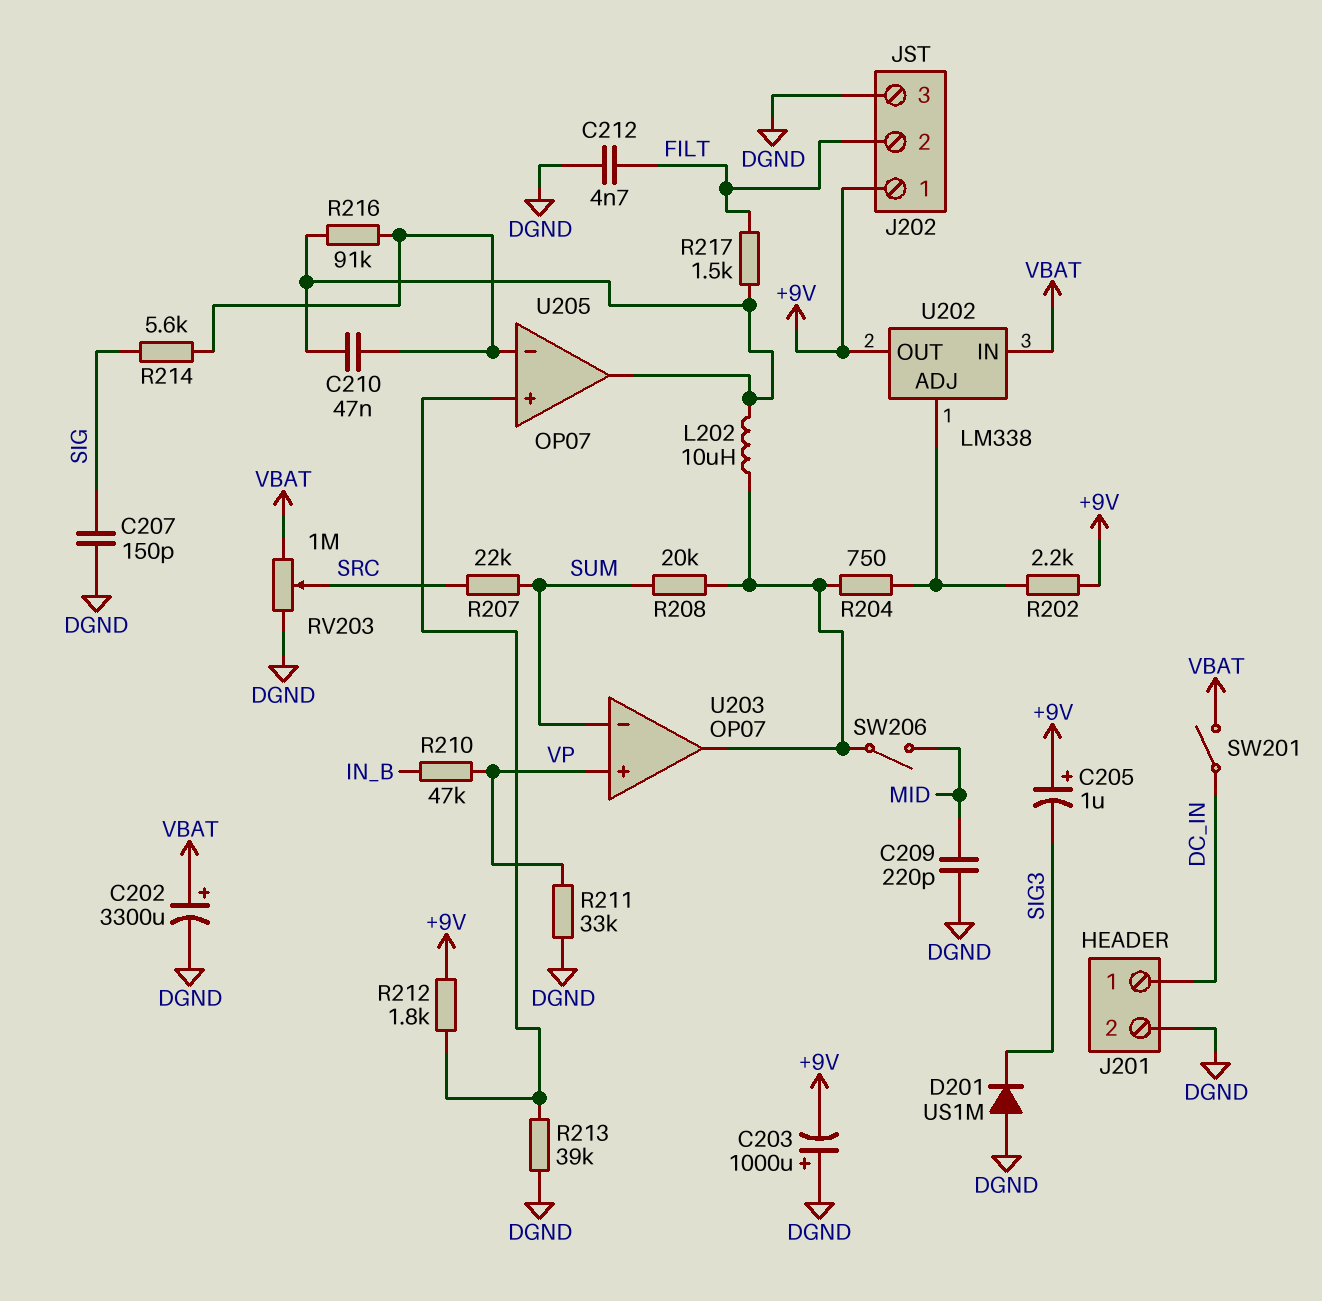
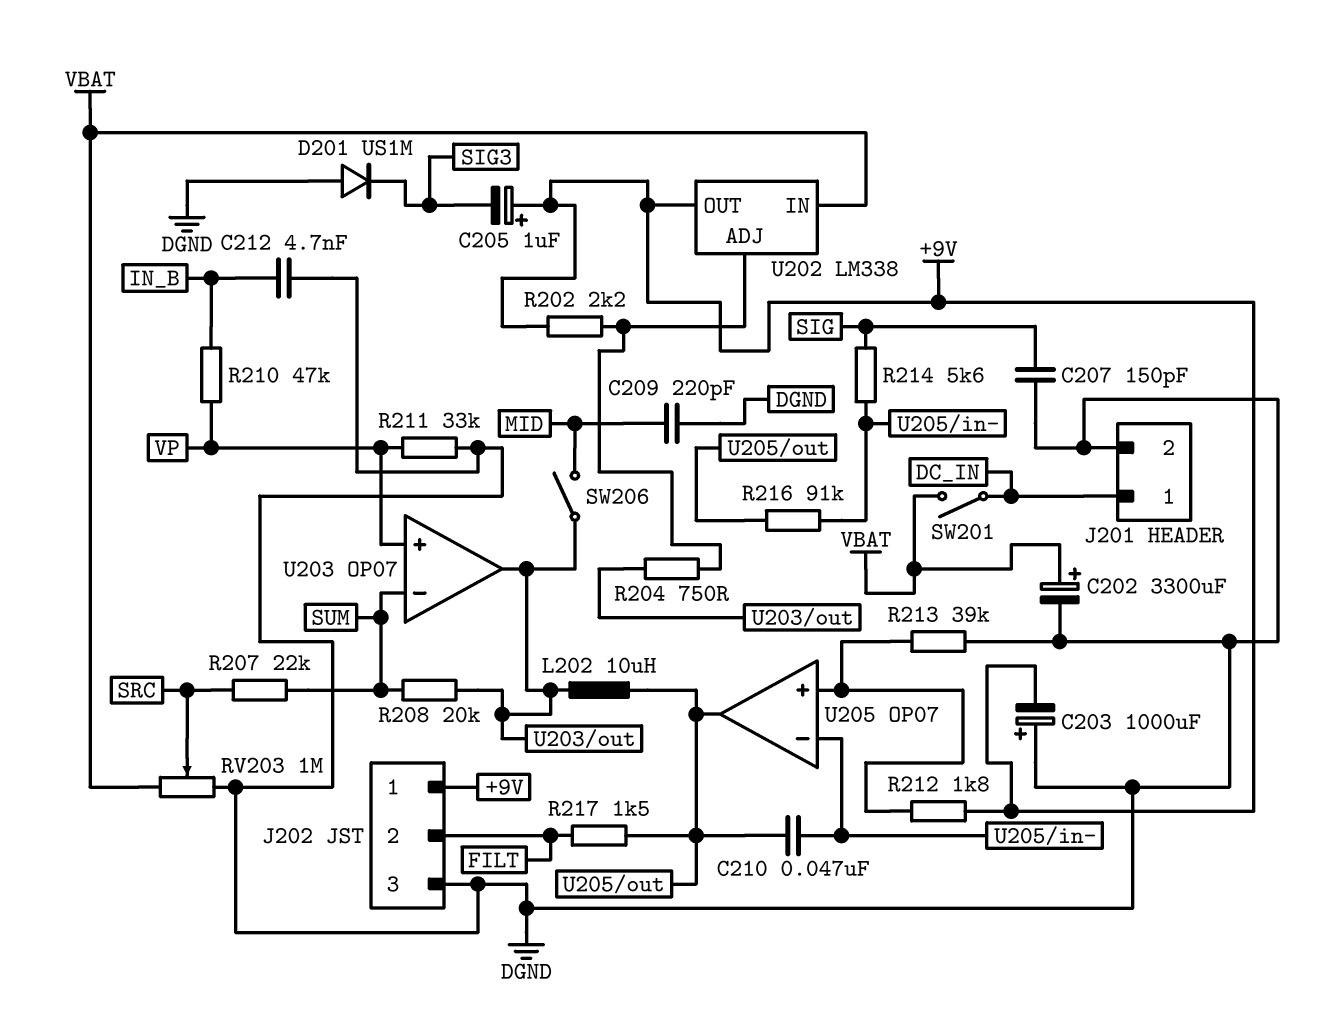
C212: 4.7nF (DGND, FILT) -> 4.7nF (DGND, IN_B)

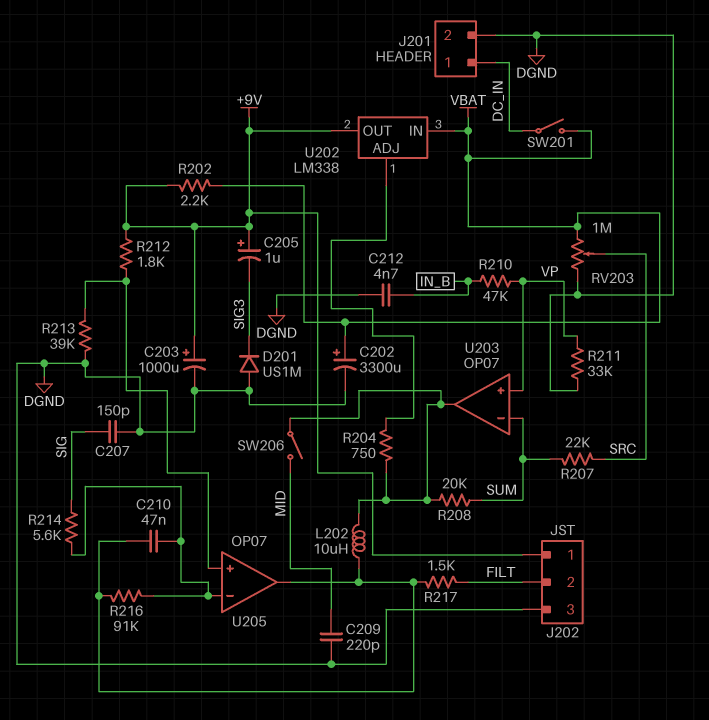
C203: 1000uF (plus DGND, minus +9V) -> 1000uF (plus +9V, minus DGND)
R202: 2.2k (+9V, U202/ADJ) -> 2.2k (+9V, VBAT)

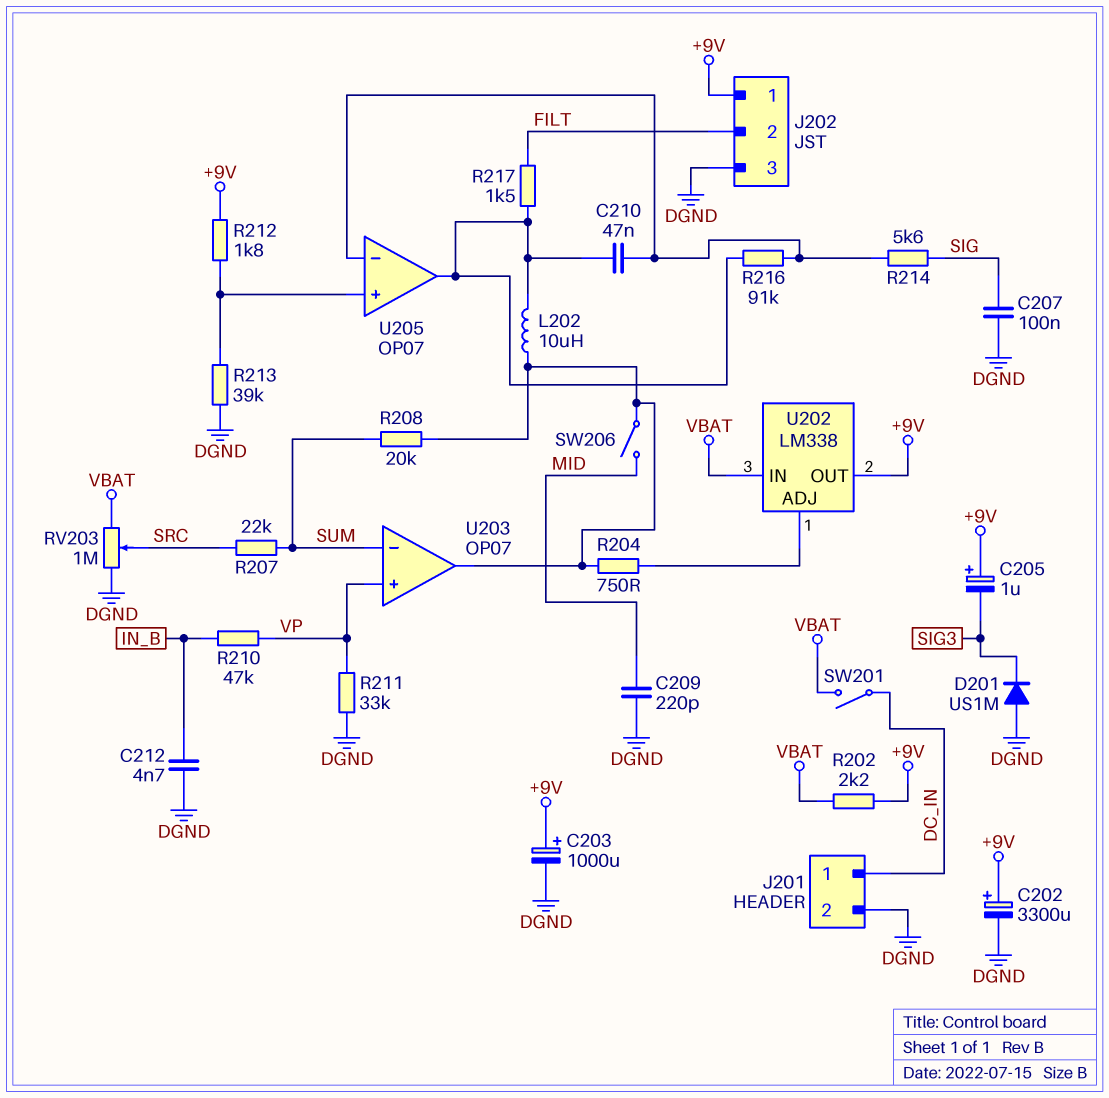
C202: 3300uF (plus VBAT, minus DGND) -> 3300uF (plus +9V, minus DGND)
C207: 150pF (DGND, SIG) -> 100nF (DGND, SIG)

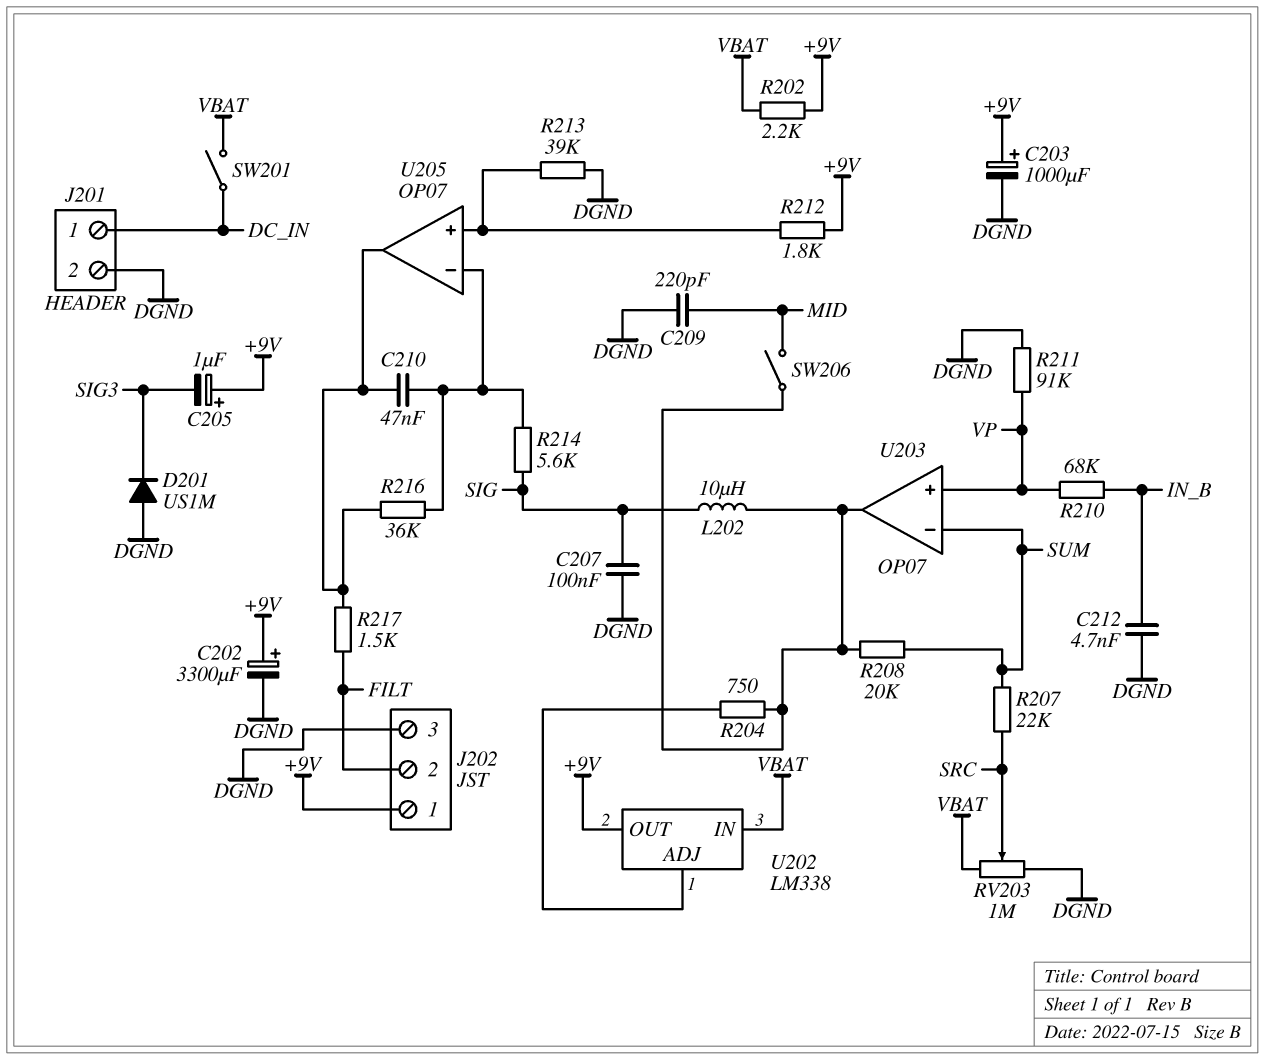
L202: 10uH (U203/out, U205/out) -> 10uH (SIG, U203/out)
R210: 47k (IN_B, VP) -> 68k (IN_B, VP)
R211: 33k (DGND, VP) -> 91k (DGND, VP)
R216: 91k (U205/in-, U205/out) -> 36k (U205/in-, U205/out)

